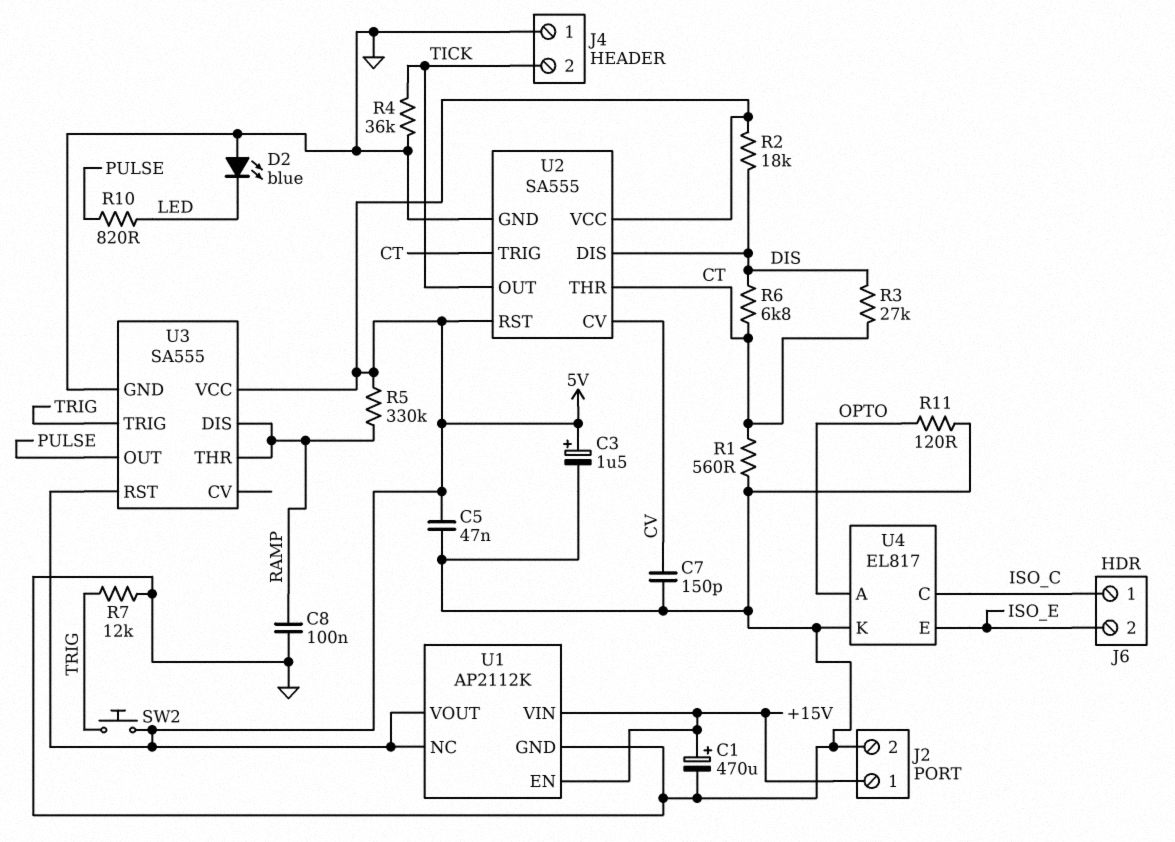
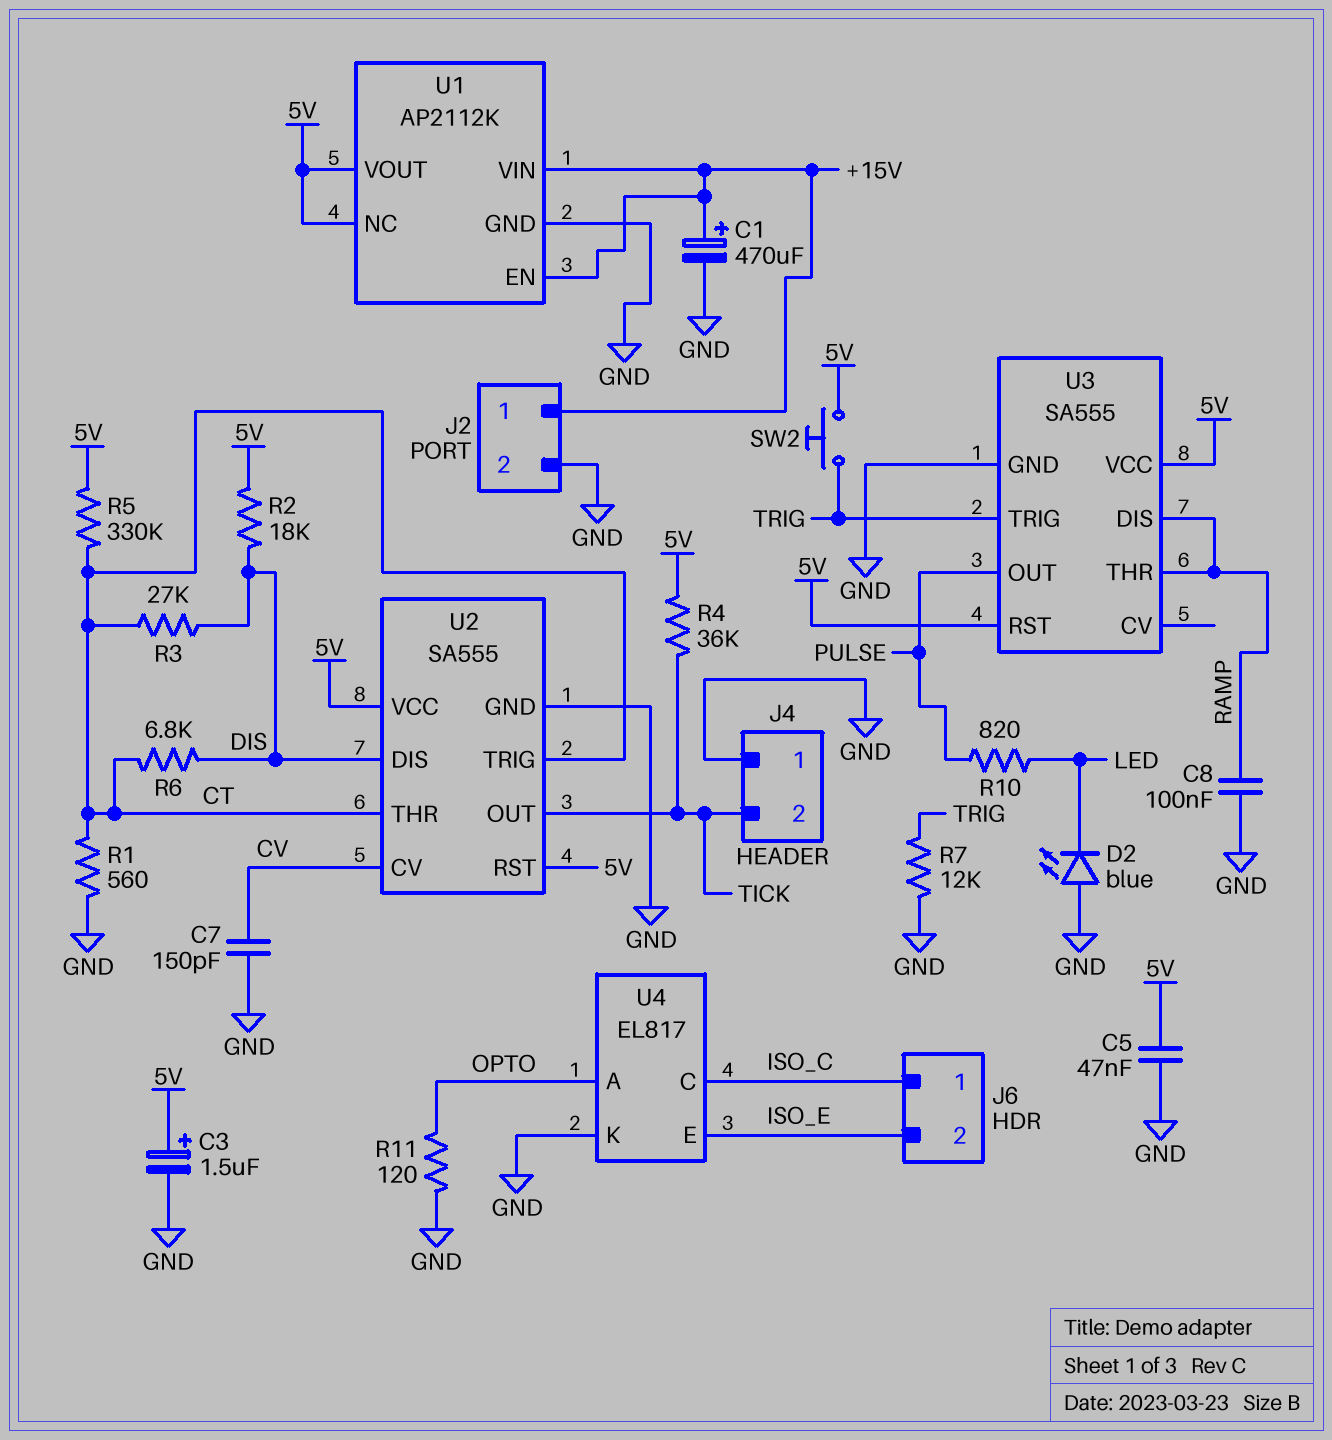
R4: 36k (GND, TICK) -> 36k (5V, TICK)
R5: 330k (5V, RAMP) -> 330k (5V, CT)

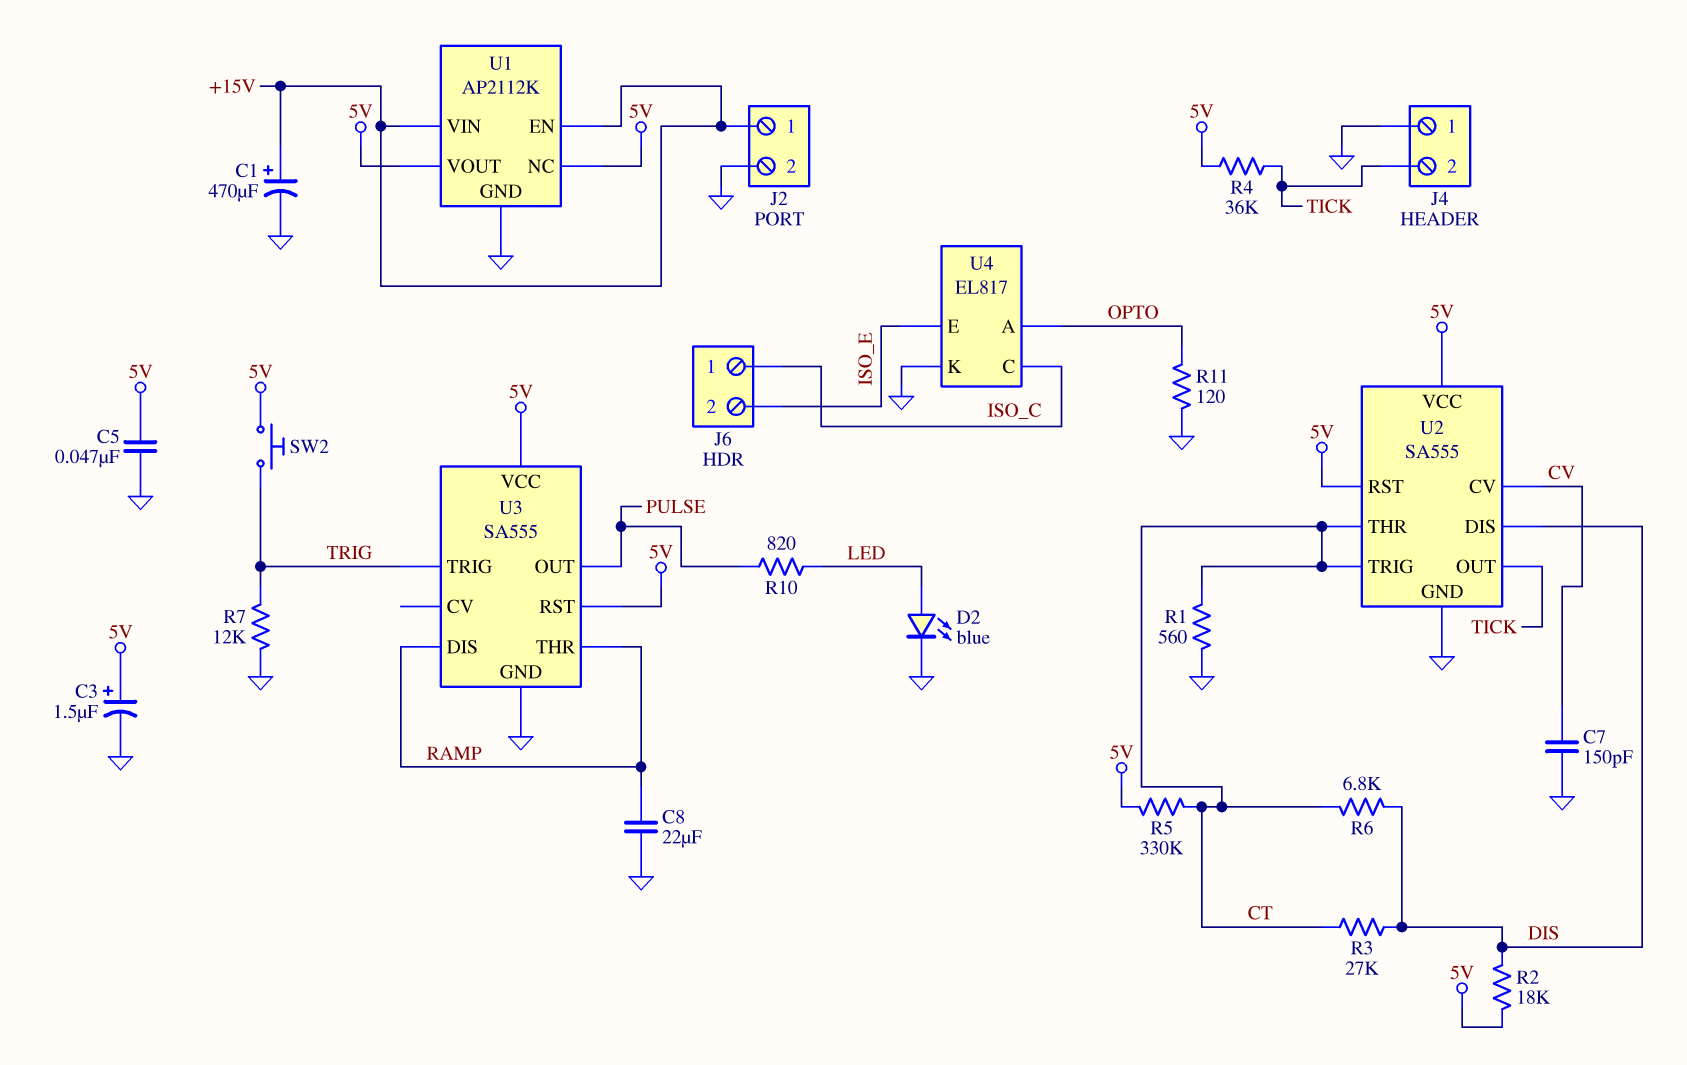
C8: 100nF (GND, RAMP) -> 22uF (GND, RAMP)
D2: LED blue (A GND, K LED) -> LED blue (A LED, K GND)

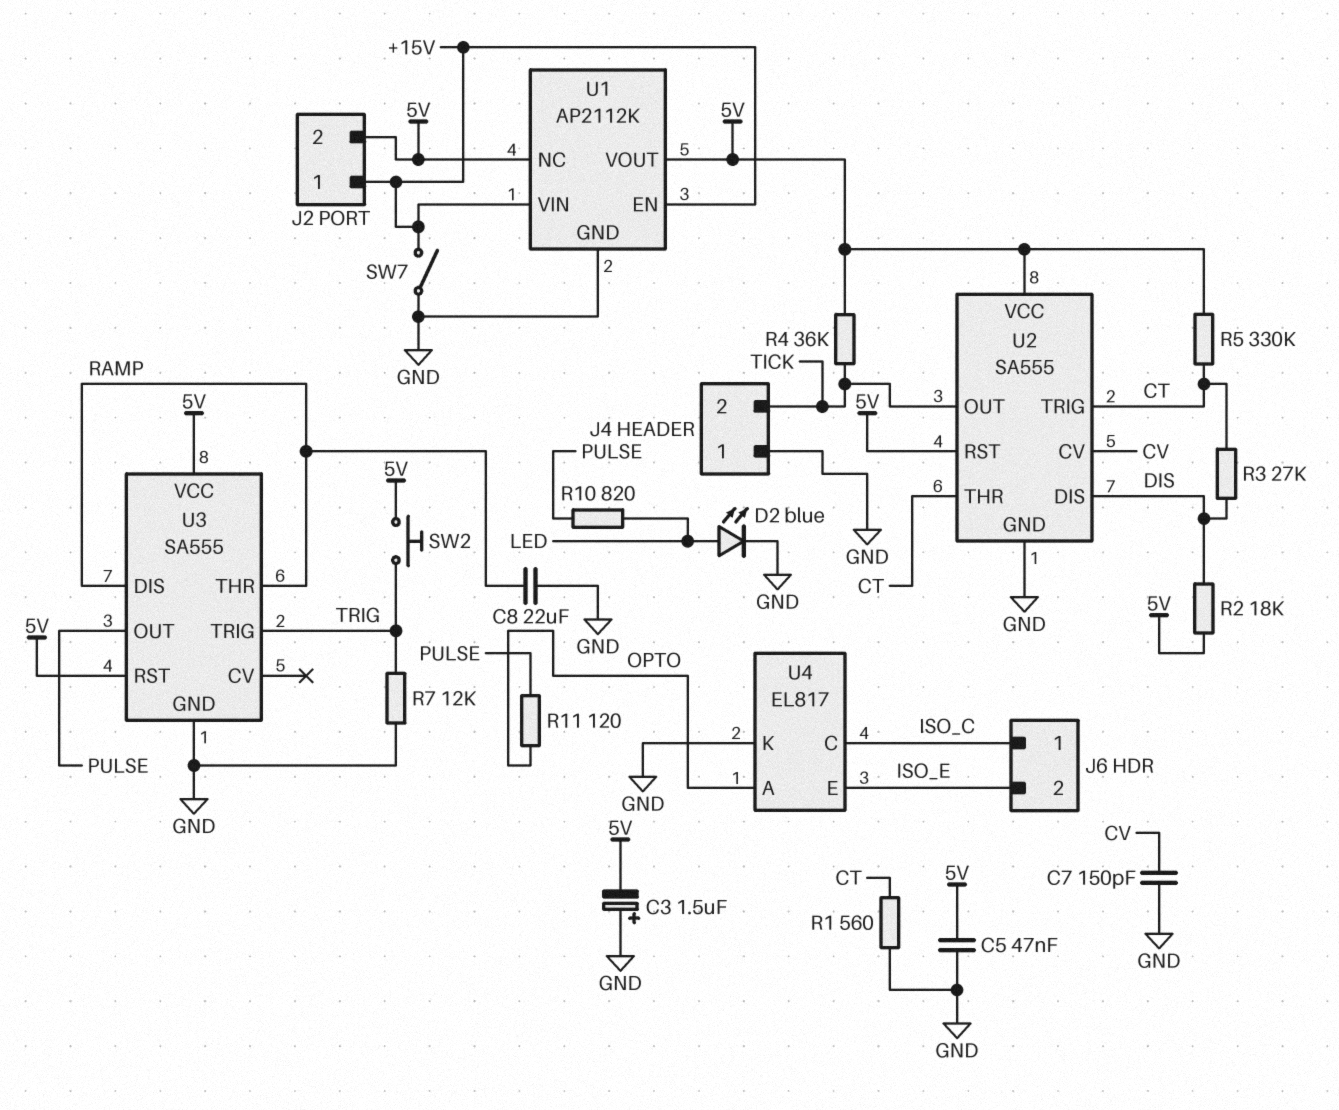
C1: 470uF (plus +15V, minus GND) -> none
C3: 1.5uF (plus 5V, minus GND) -> 1.5uF (plus GND, minus 5V)
J2 pin 2: GND -> 5V
R6: 6.8k (CT, DIS) -> none
R11: 120 (GND, OPTO) -> 120 (OPTO, PULSE)
SW7: none -> switch (+15V, GND)

